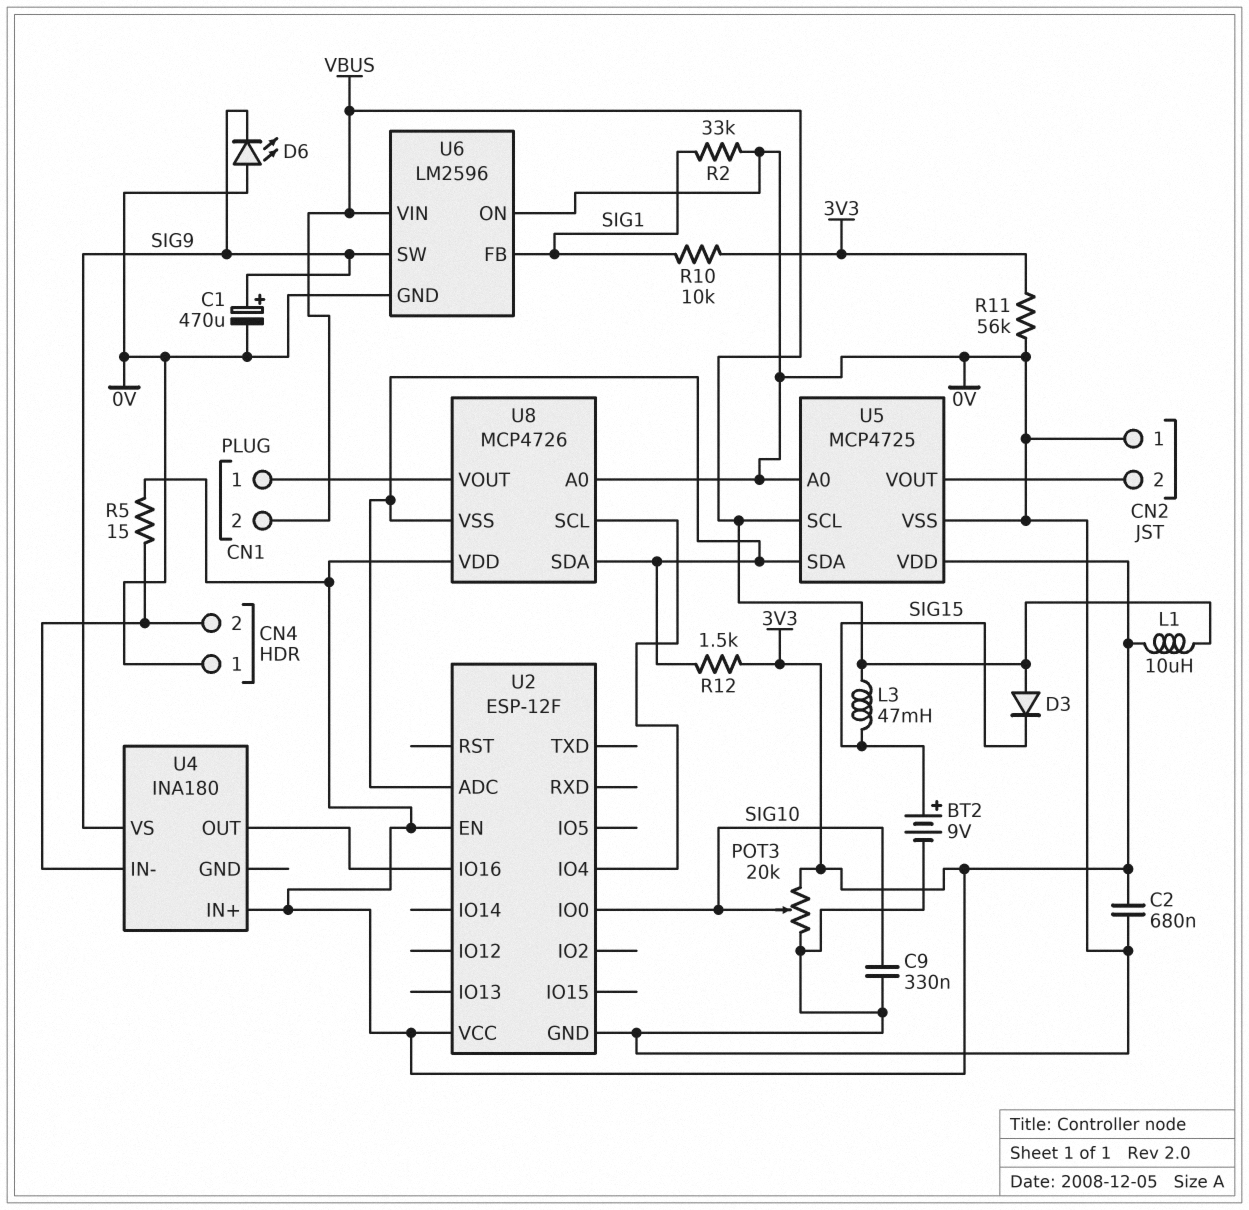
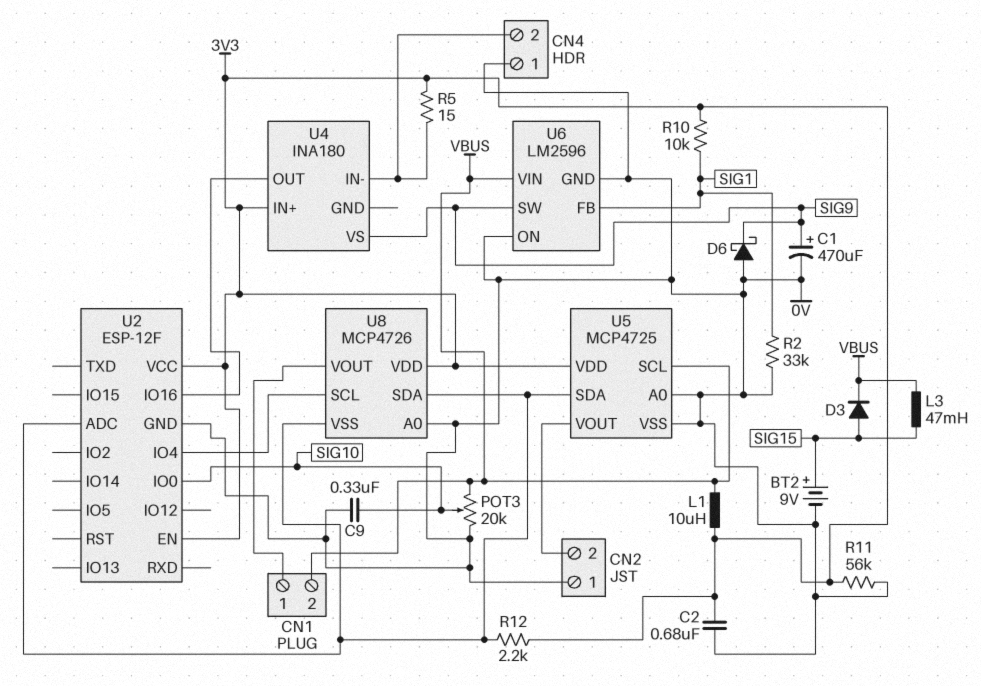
D3: diode (A VBUS, K SIG15) -> diode (A SIG15, K VBUS)
D6: LED (A 0V, K SIG9) -> schottky (A 0V, K SIG9)
POT3: 20k (0V, 3V3, wiper SIG10) -> 20k (0V, VBUS, wiper SIG10)
R12: 1.5k (3V3, U2/ADC) -> 2.2k (3V3, U2/ADC)

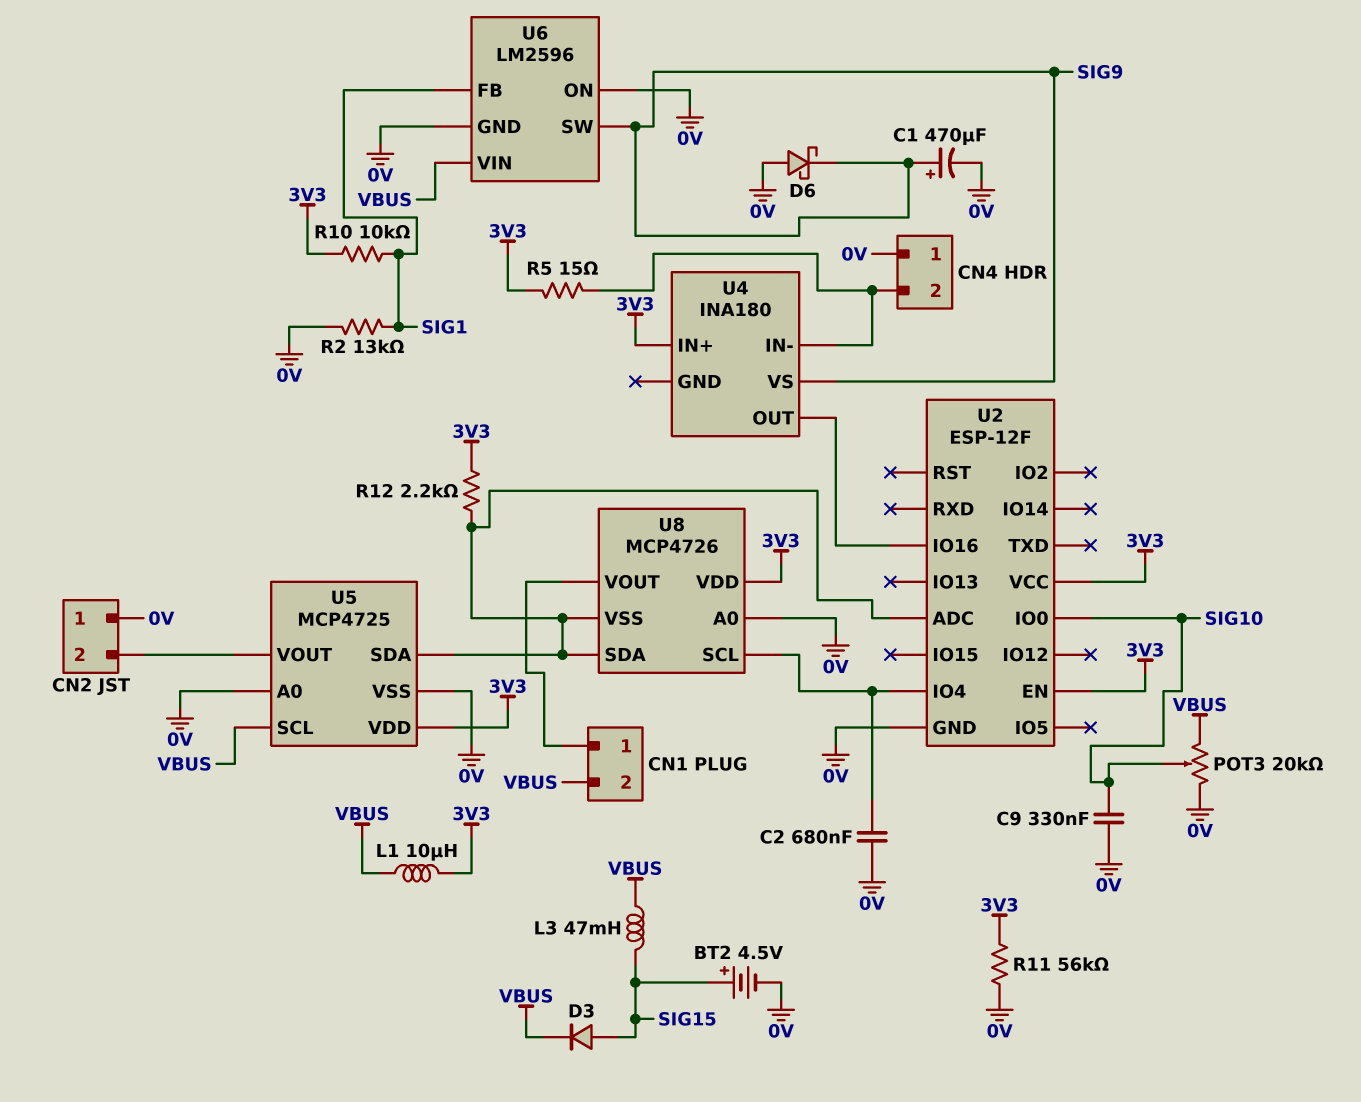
BT2: 9V (plus SIG15, minus 0V) -> 4.5V (plus SIG15, minus 0V)
C2: 680nF (0V, 3V3) -> 680nF (0V, U2/IO4)
R2: 33k (0V, SIG1) -> 13k (0V, SIG1)

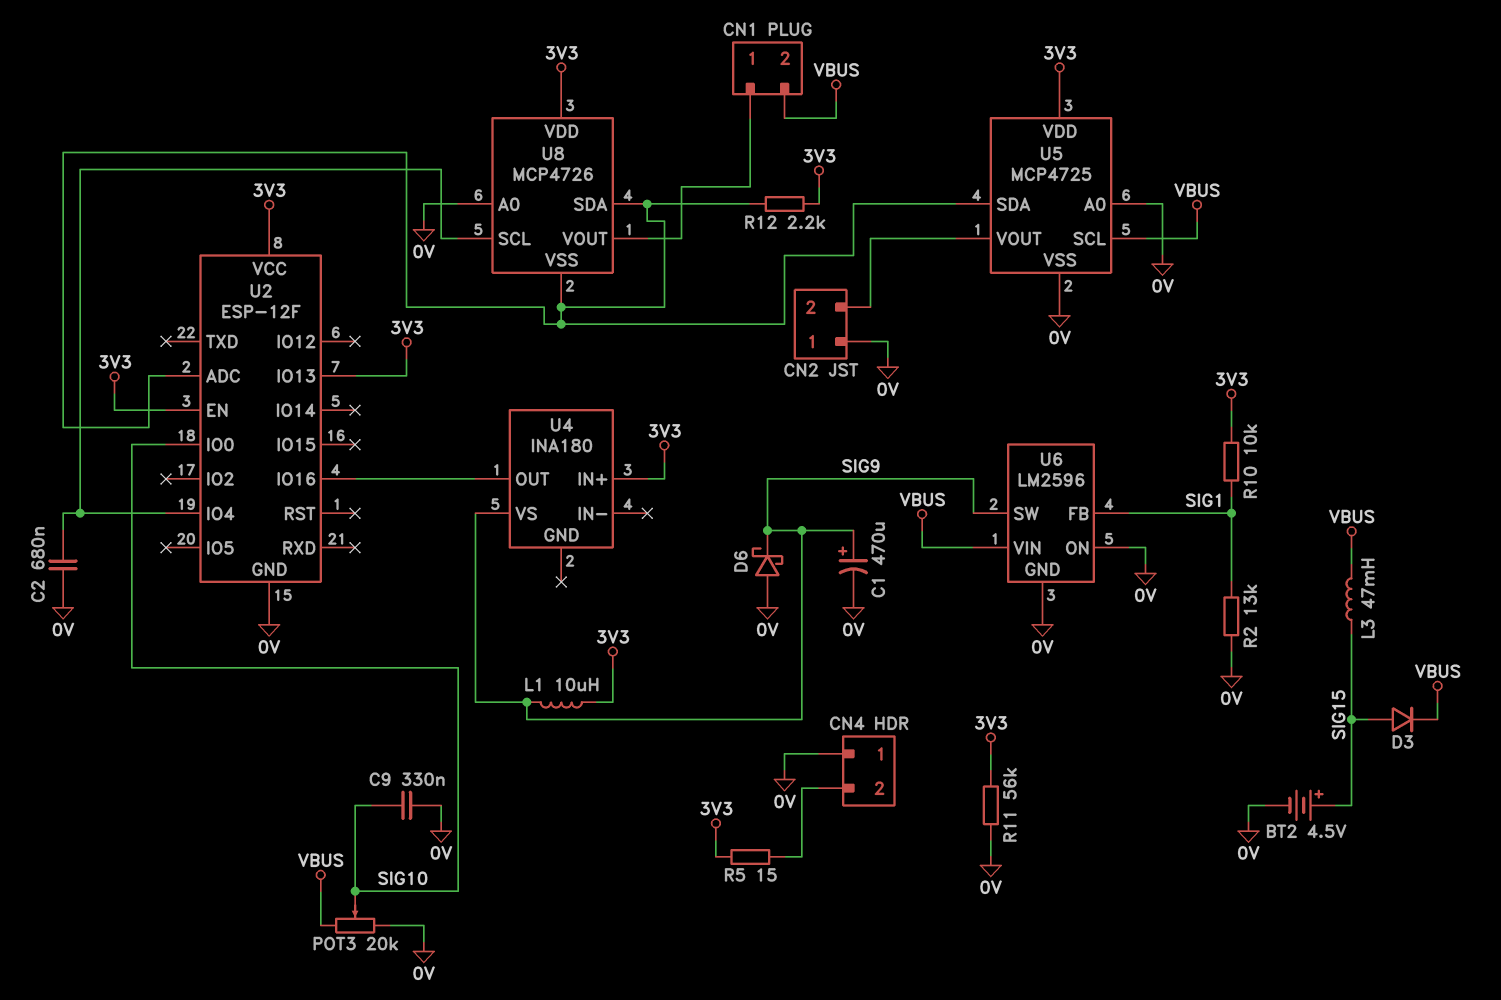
L1: 10uH (3V3, VBUS) -> 10uH (3V3, SIG9)
U2 pin IO13: none -> 3V3
U4 pin IN-: CN4/2 -> none

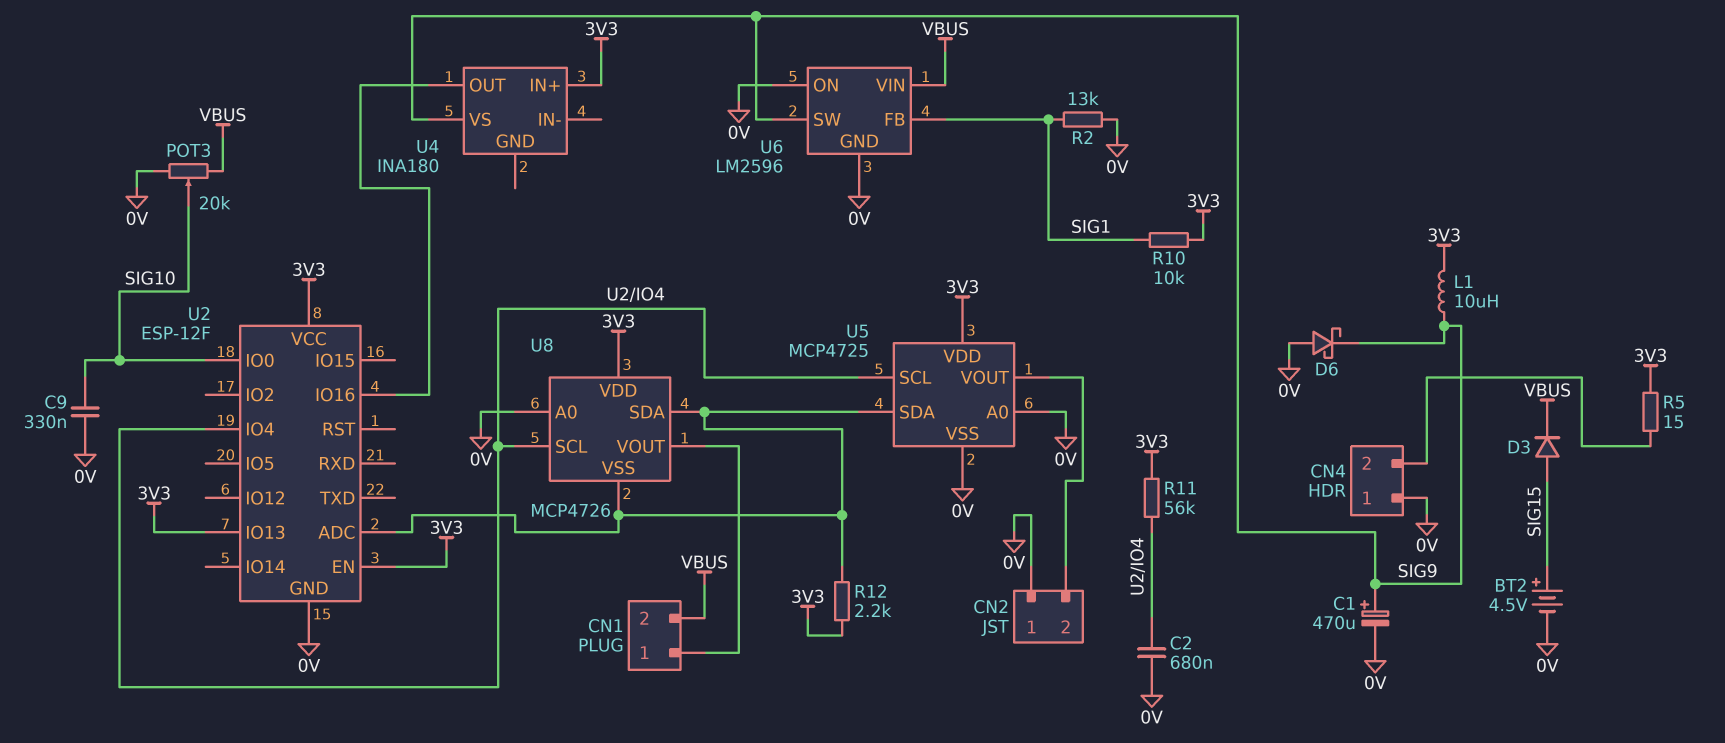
L3: 47mH (SIG15, VBUS) -> none
R11: 56k (0V, 3V3) -> 56k (3V3, U2/IO4)
U5 pin SCL: VBUS -> U2/IO4

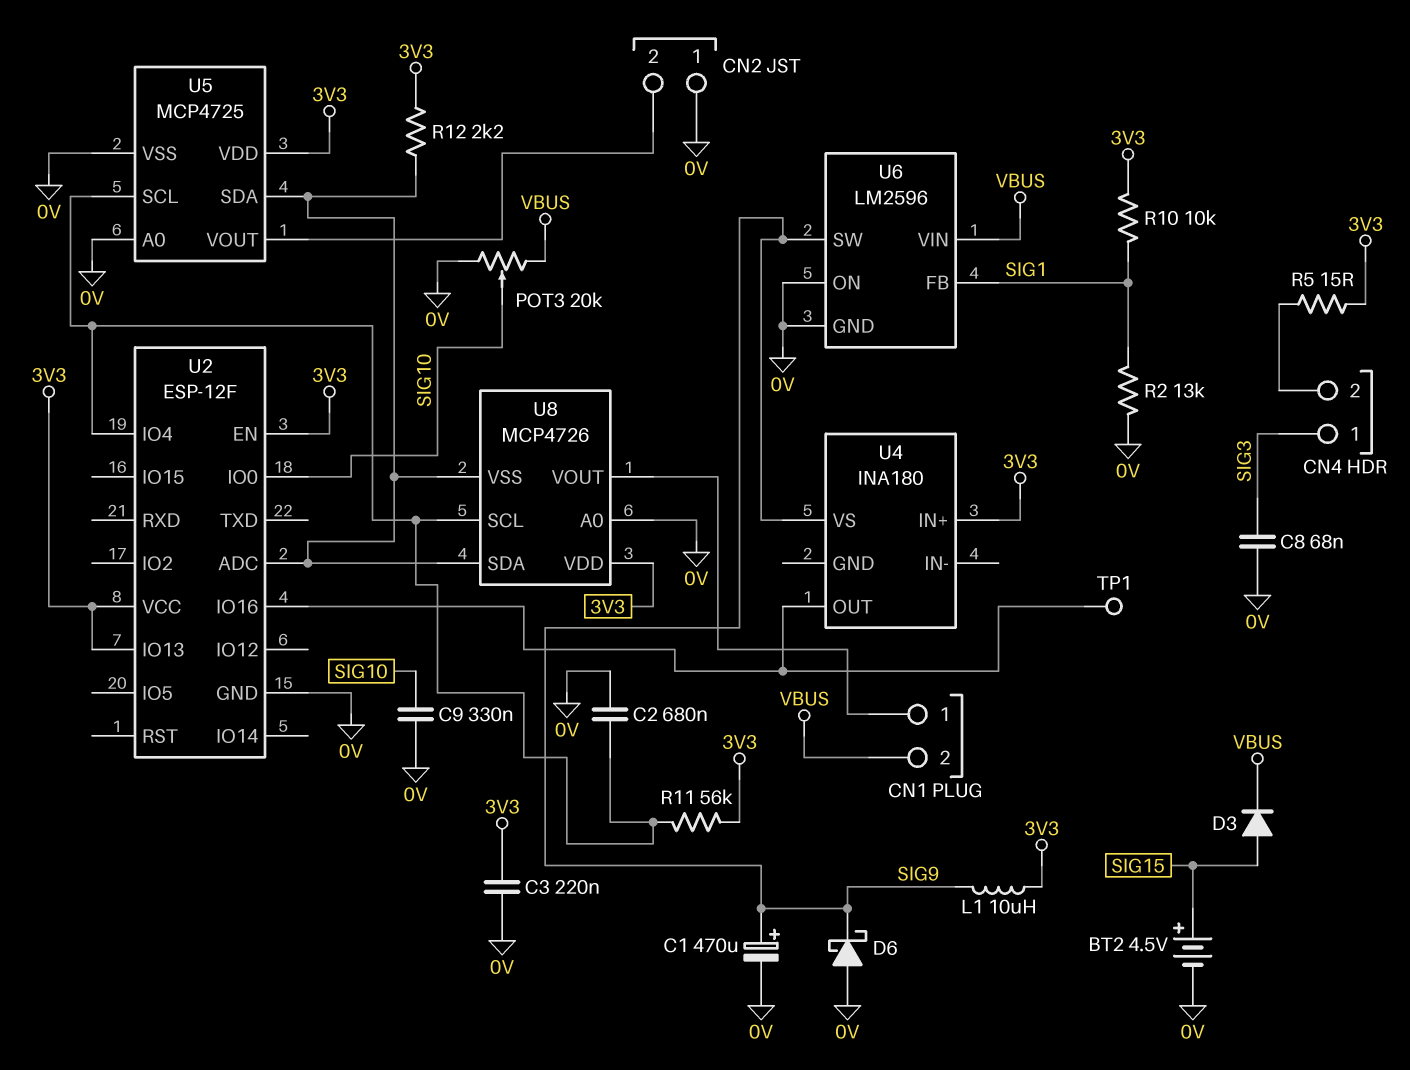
C3: none -> 220nF (0V, 3V3)
C8: none -> 68nF (0V, SIG3)
CN4 pin 1: 0V -> SIG3
TP1: none -> test point (U2/IO16)

